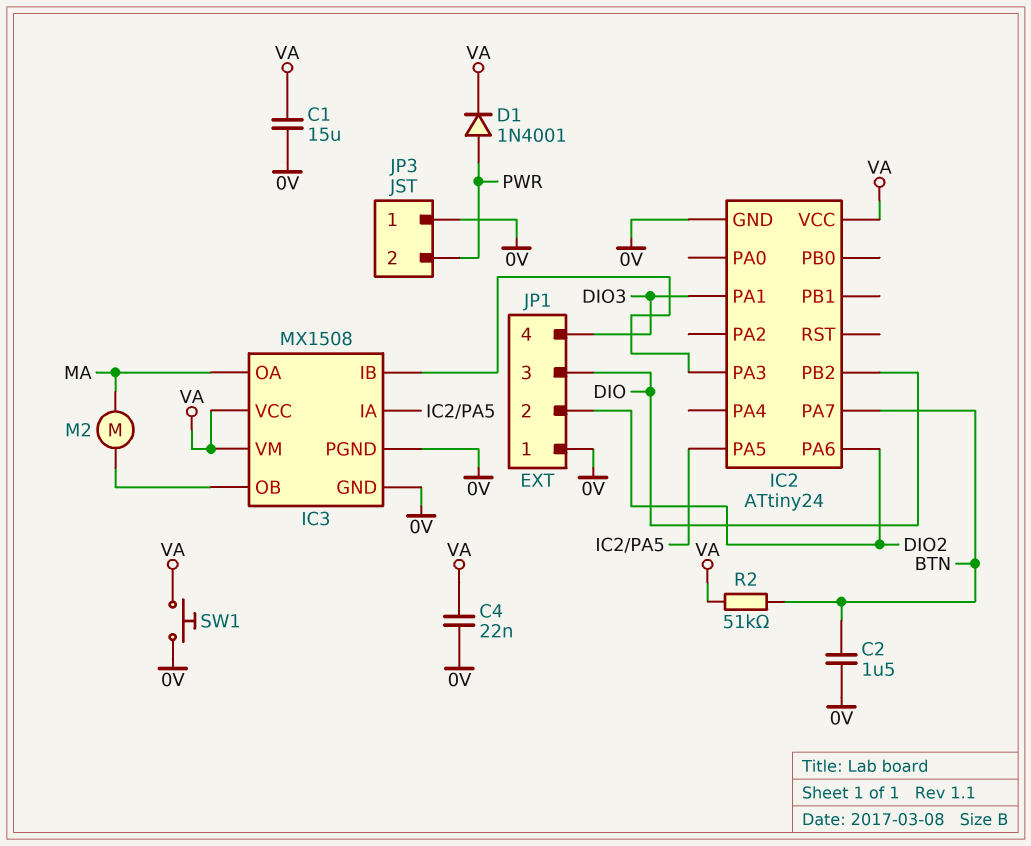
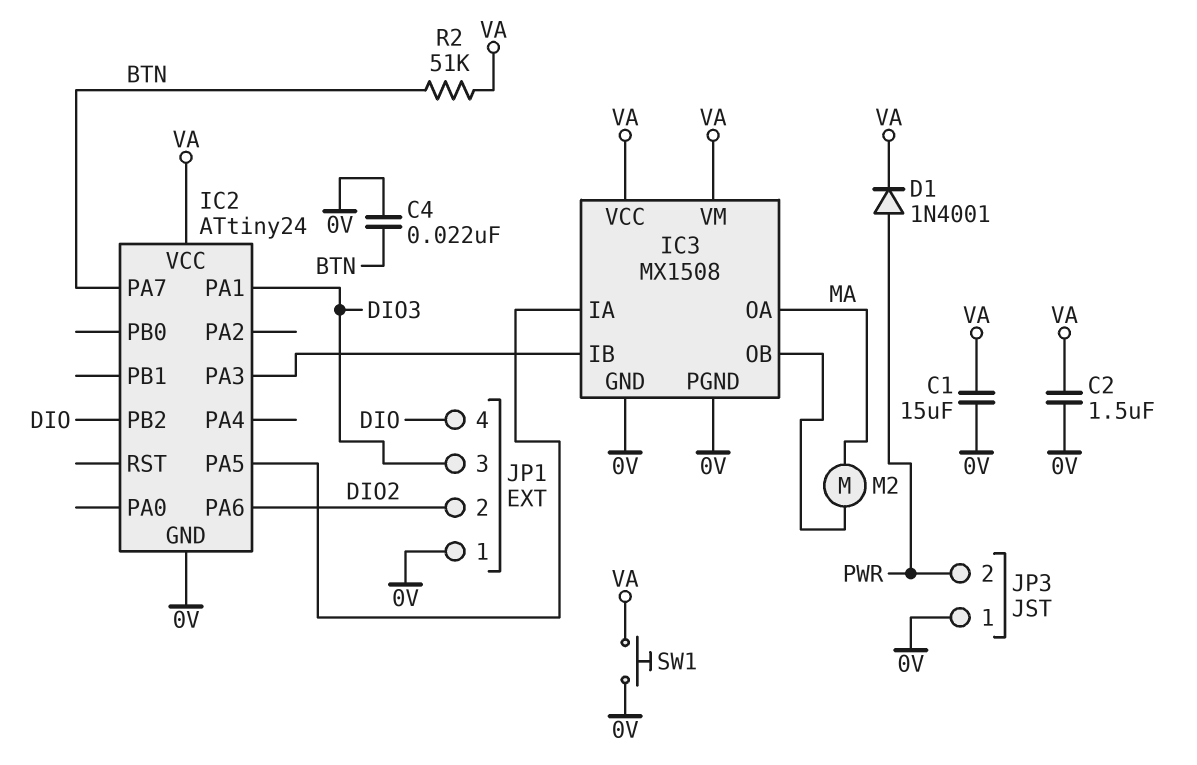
C2: 1.5uF (0V, BTN) -> 1.5uF (0V, VA)
C4: 22nF (0V, VA) -> 22nF (0V, BTN)
JP1 pin 3: DIO -> DIO3
JP1 pin 4: DIO3 -> DIO

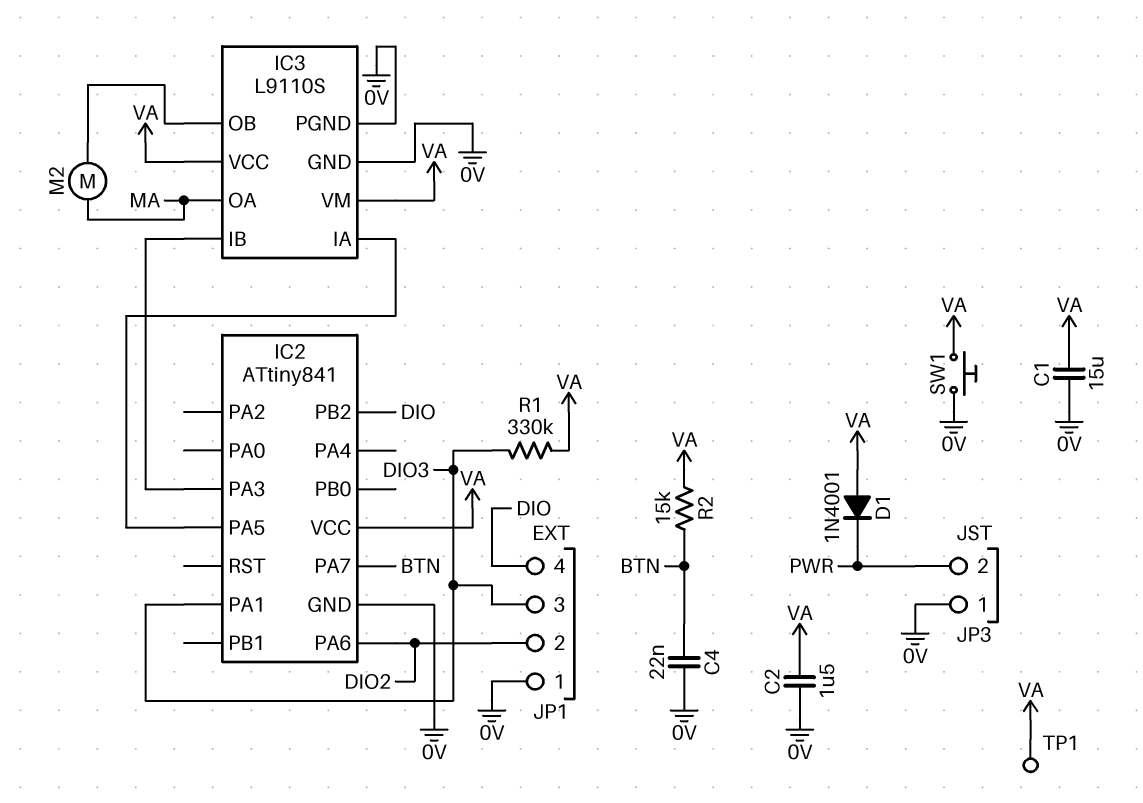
D1: diode 1N4001 (A PWR, K VA) -> diode 1N4001 (A VA, K PWR)
IC2: ATtiny24 -> ATtiny841
IC3: MX1508 -> L9110S
R1: none -> 330k (DIO3, VA)
R2: 51k (BTN, VA) -> 15k (BTN, VA)
TP1: none -> test point (VA)

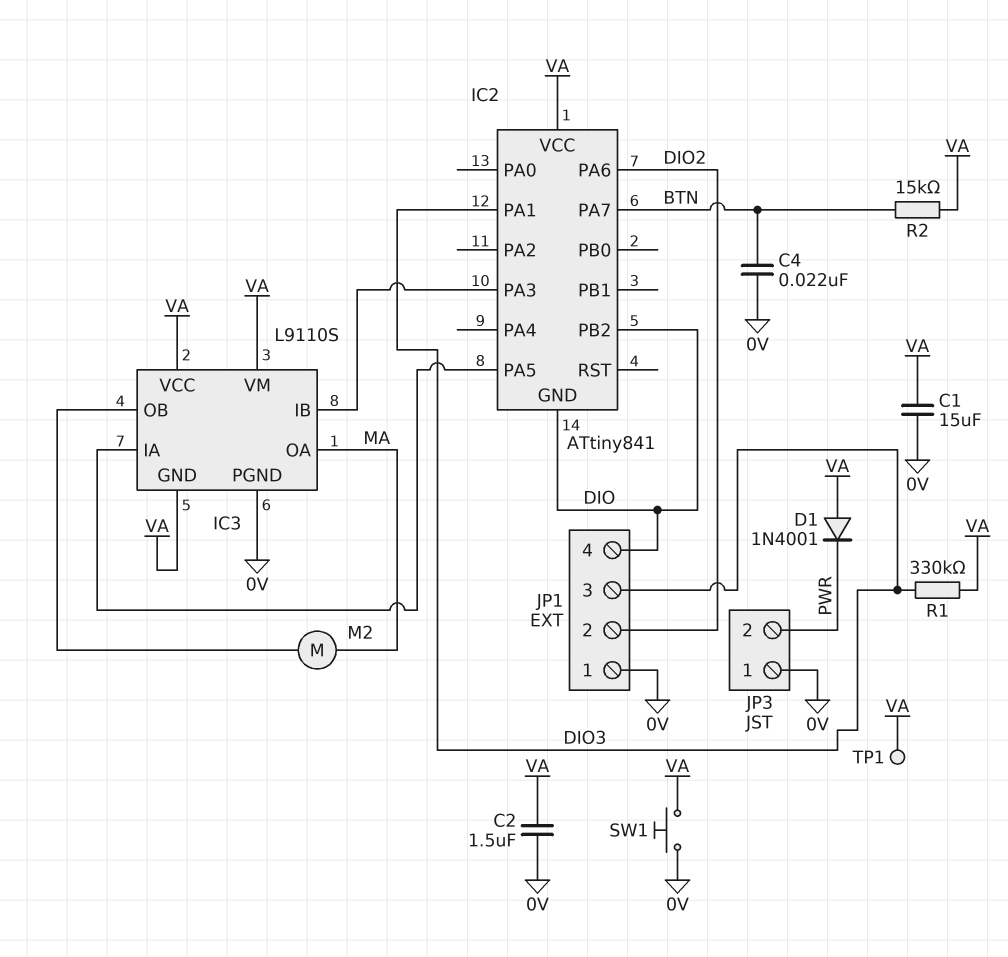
IC2 pin GND: 0V -> DIO
IC3 pin GND: 0V -> VA

